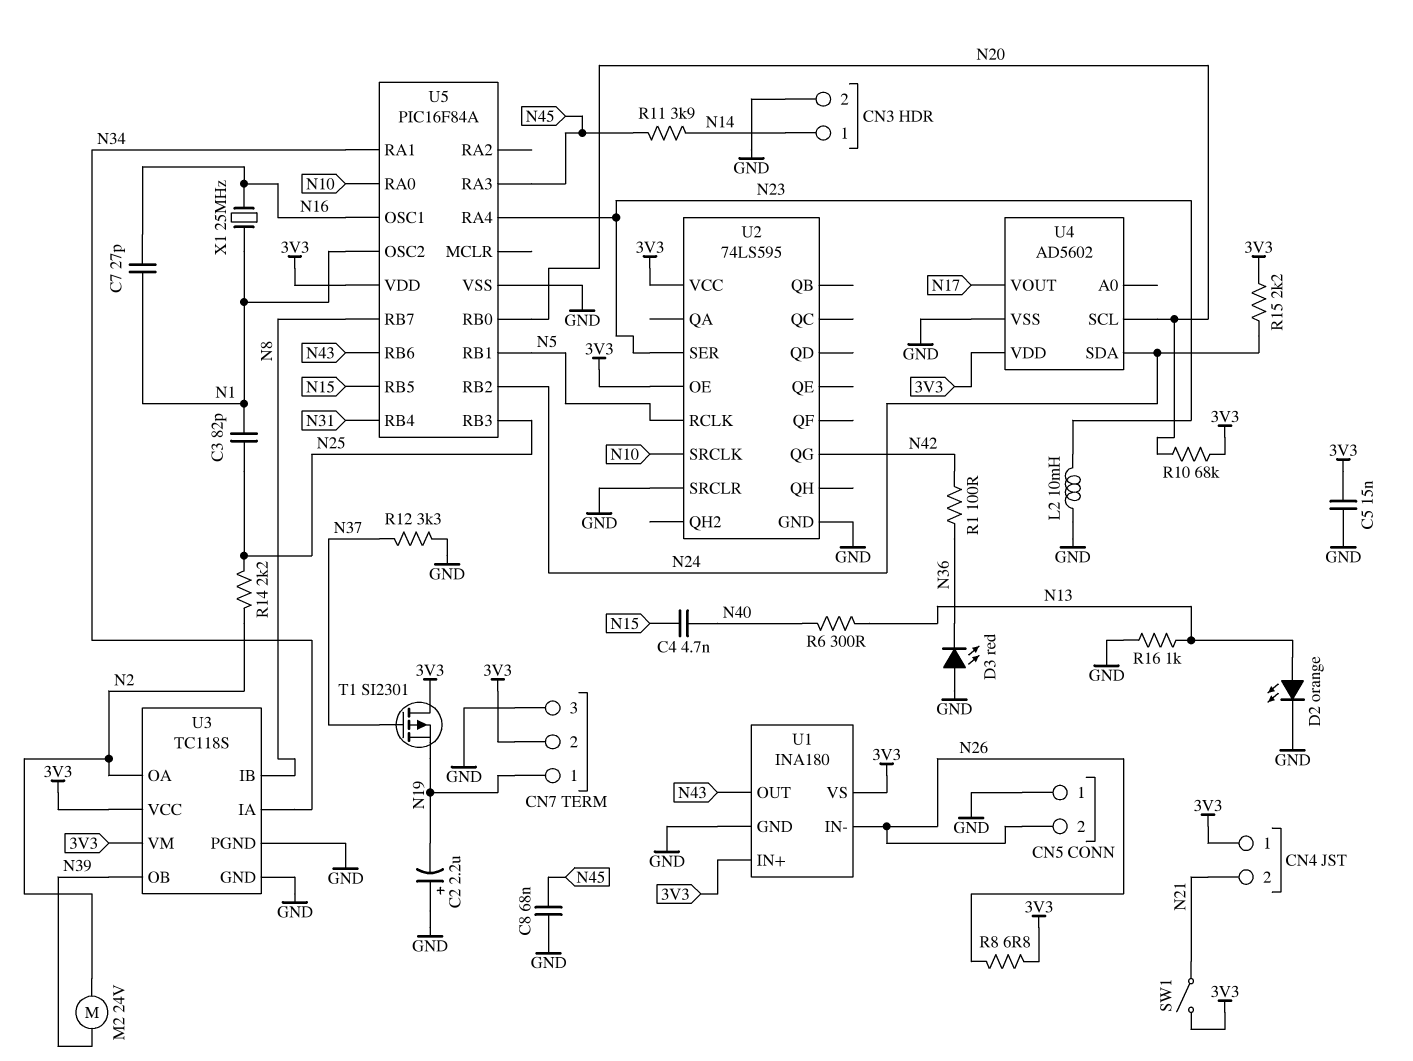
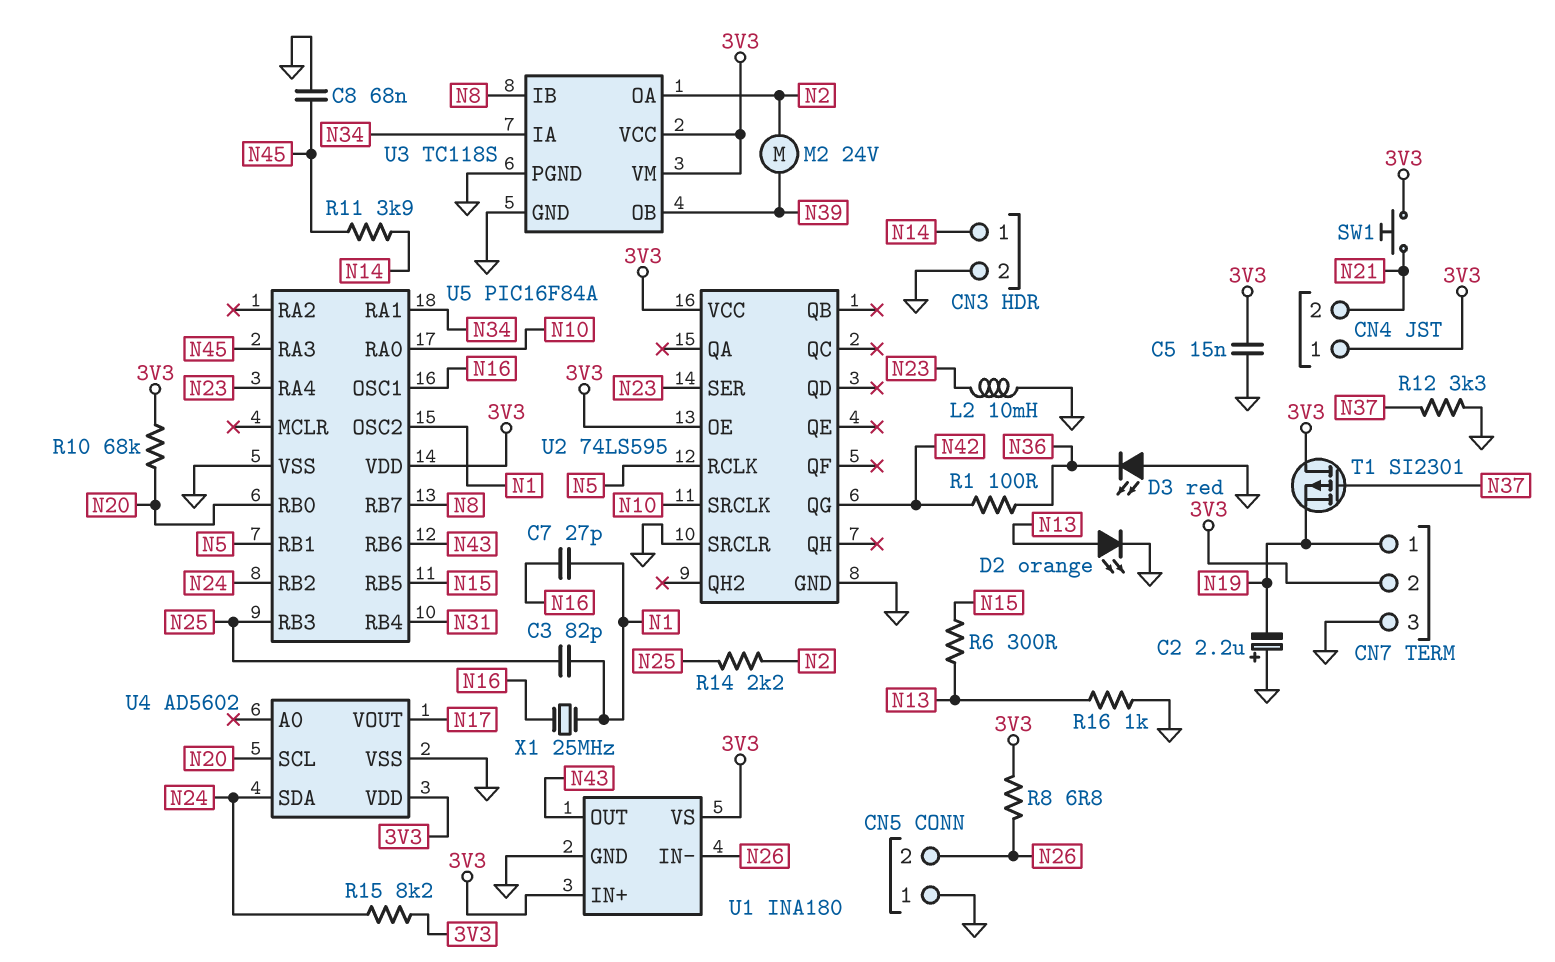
C4: 4.7nF (N15, N40) -> none
R6: 300 (N13, N40) -> 300 (N13, N15)
R15: 2.2k (3V3, N24) -> 8.2k (3V3, N24)
SW1: switch (3V3, N21) -> button (3V3, N21)

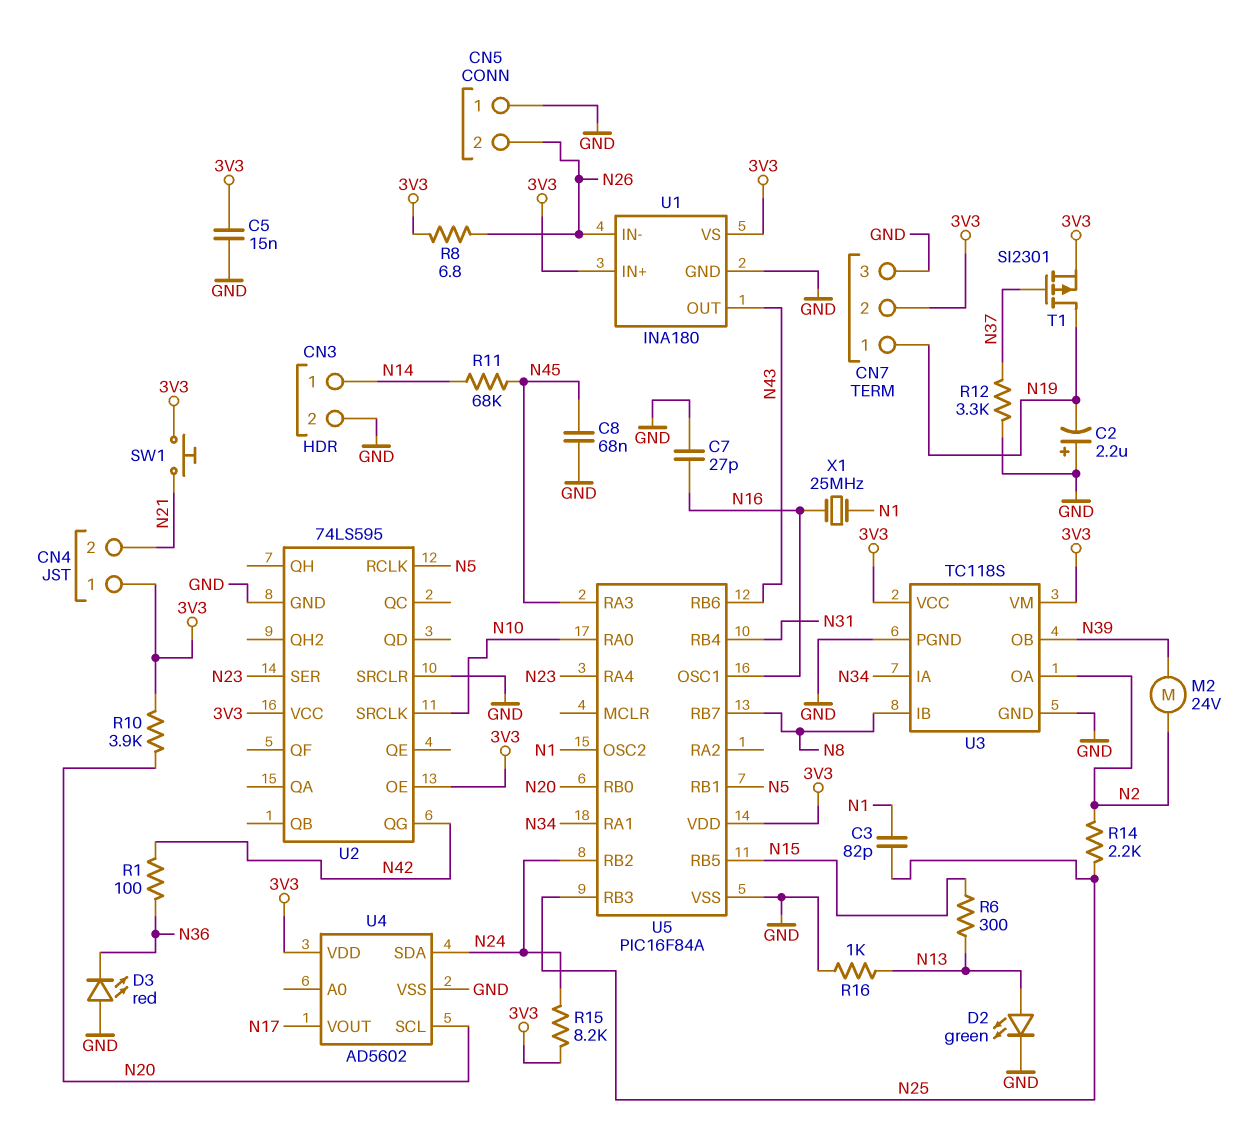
C7: 27pF (N1, N16) -> 27pF (GND, N16)
D2: LED orange (A N13, K GND) -> LED green (A N13, K GND)
L2: 10mH (GND, N23) -> none
R10: 68k (3V3, N20) -> 3.9k (3V3, N20)
R11: 3.9k (N14, N45) -> 68k (N14, N45)
T1: PMOS SI2301 (G N37, D 3V3, S N19) -> PMOS SI2301 (G N37, D N19, S 3V3)

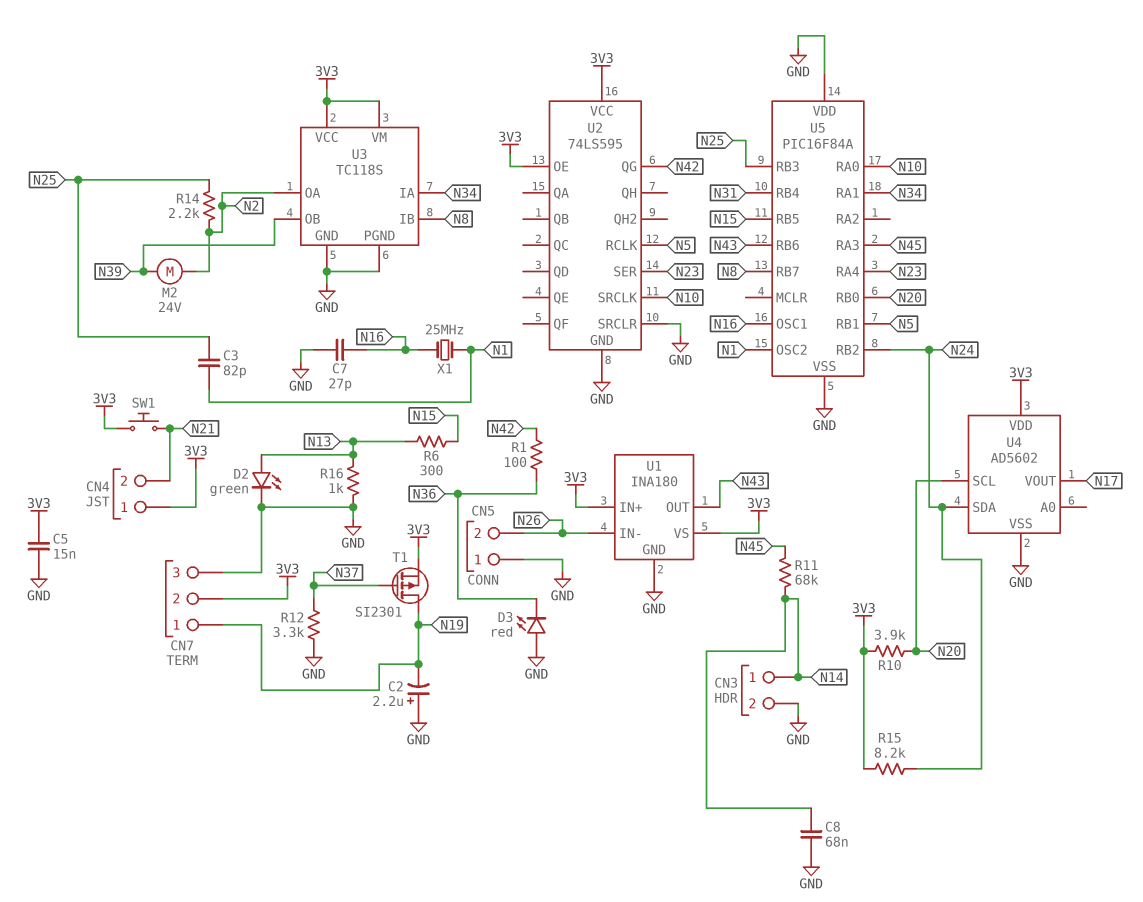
C8: 68nF (GND, N45) -> 68nF (GND, N14)
R8: 6.8 (3V3, N26) -> none
U5 pin VDD: 3V3 -> GND

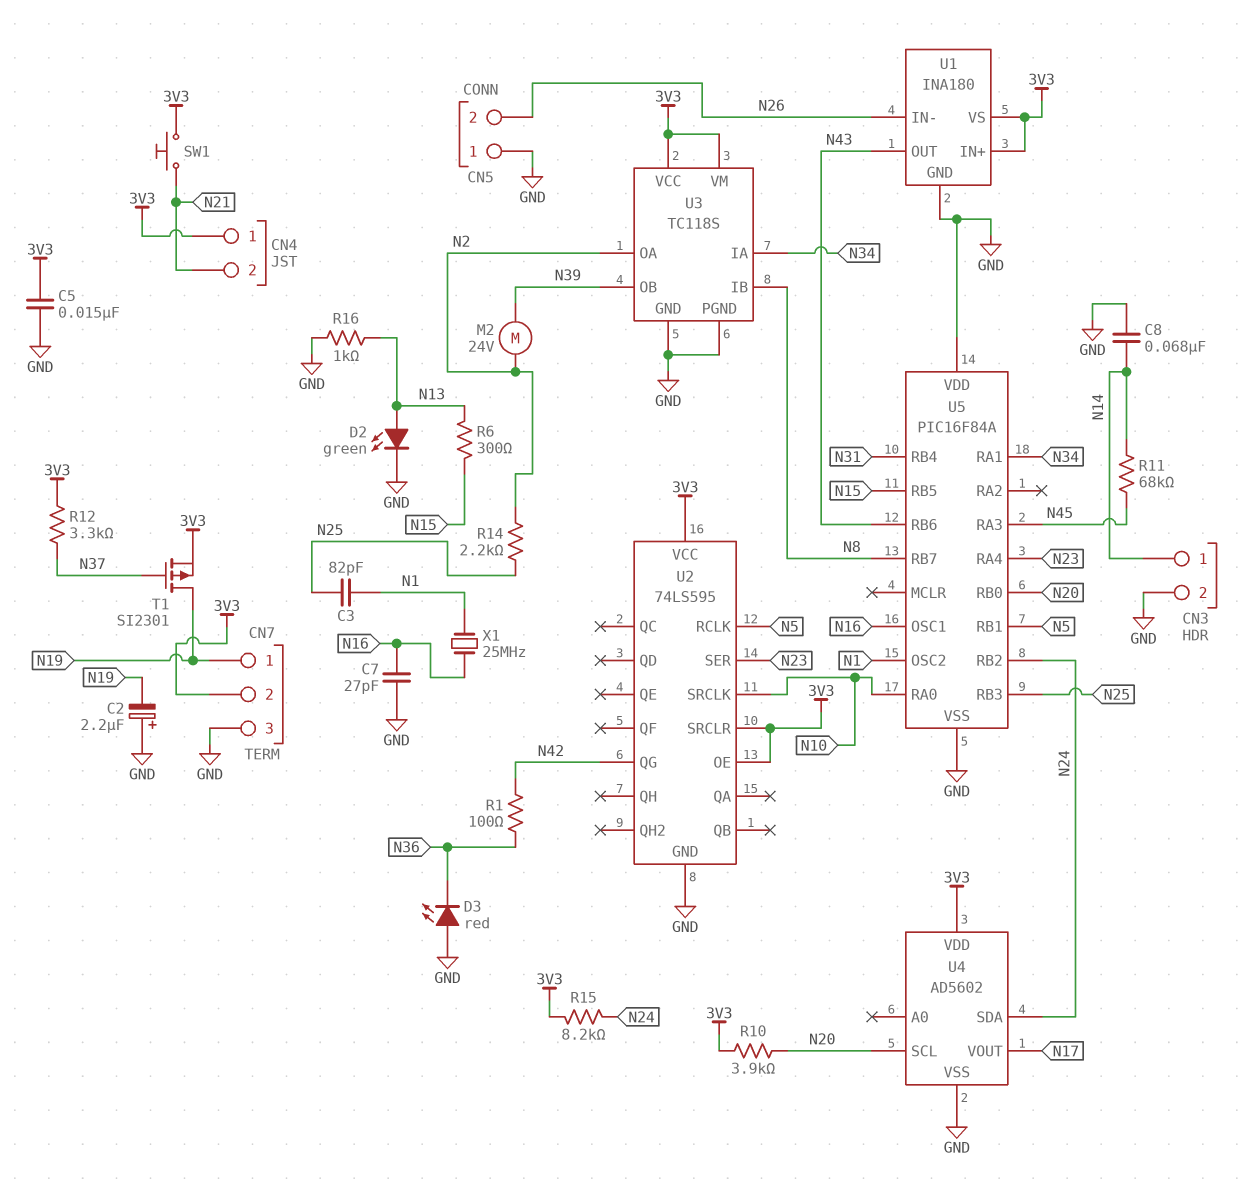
R12: 3.3k (GND, N37) -> 3.3k (3V3, N37)
U2 pin SRCLR: GND -> 3V3

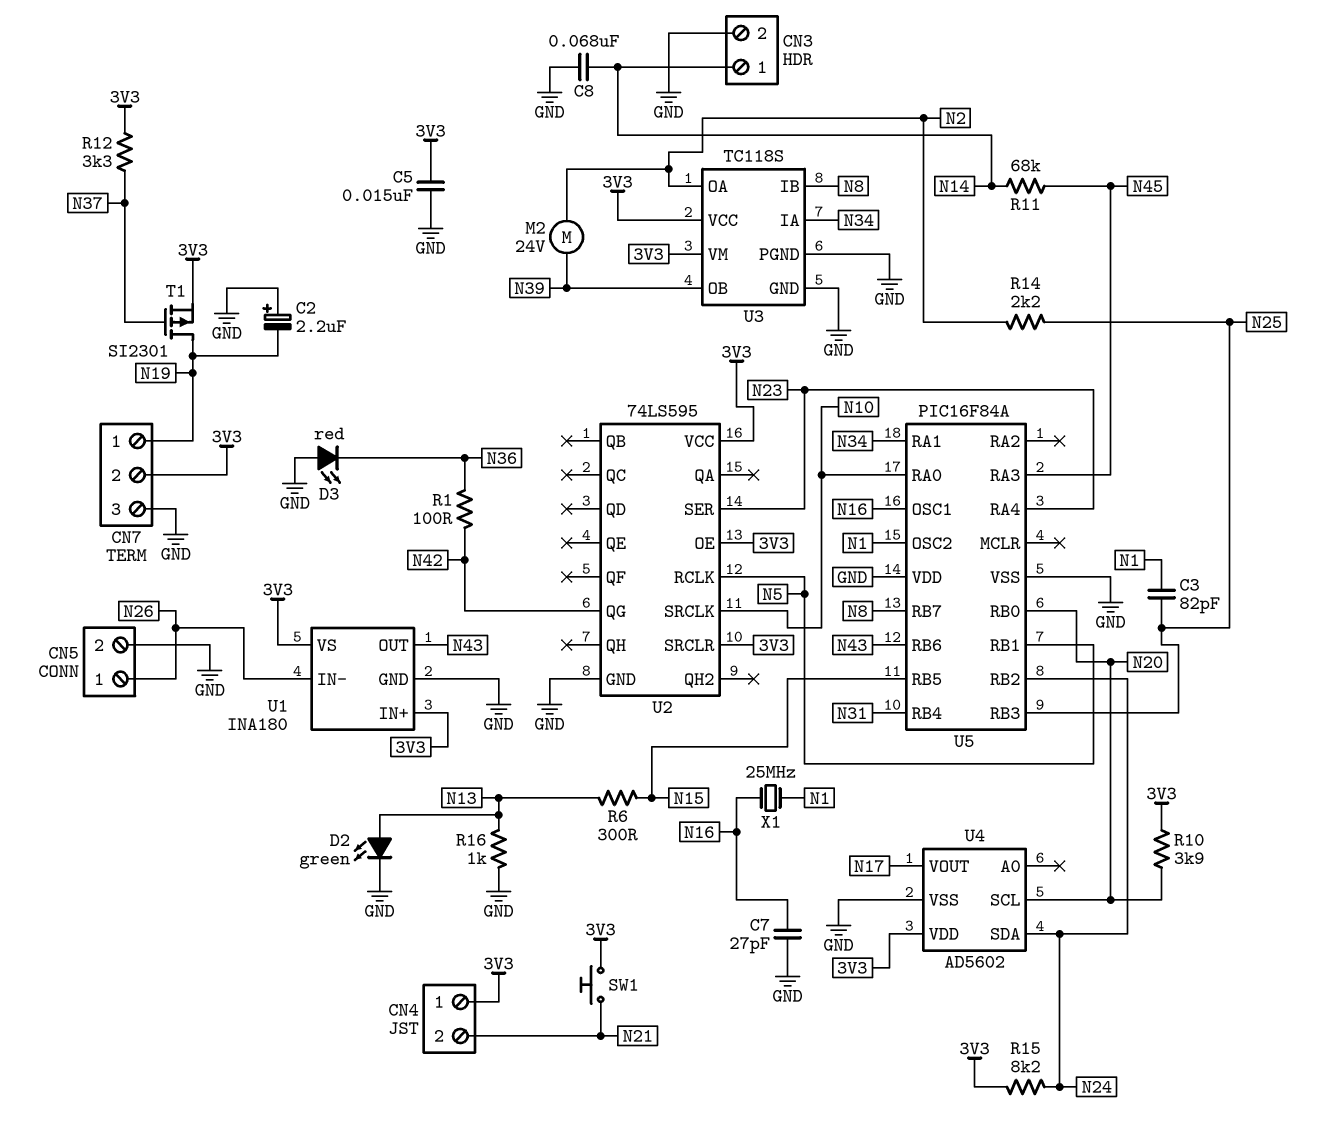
CN5 pin 1: GND -> N26
CN5 pin 2: N26 -> GND

